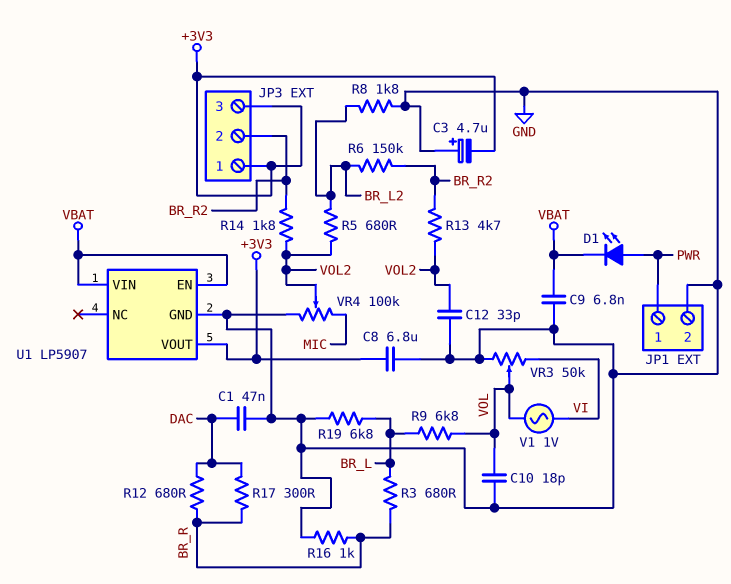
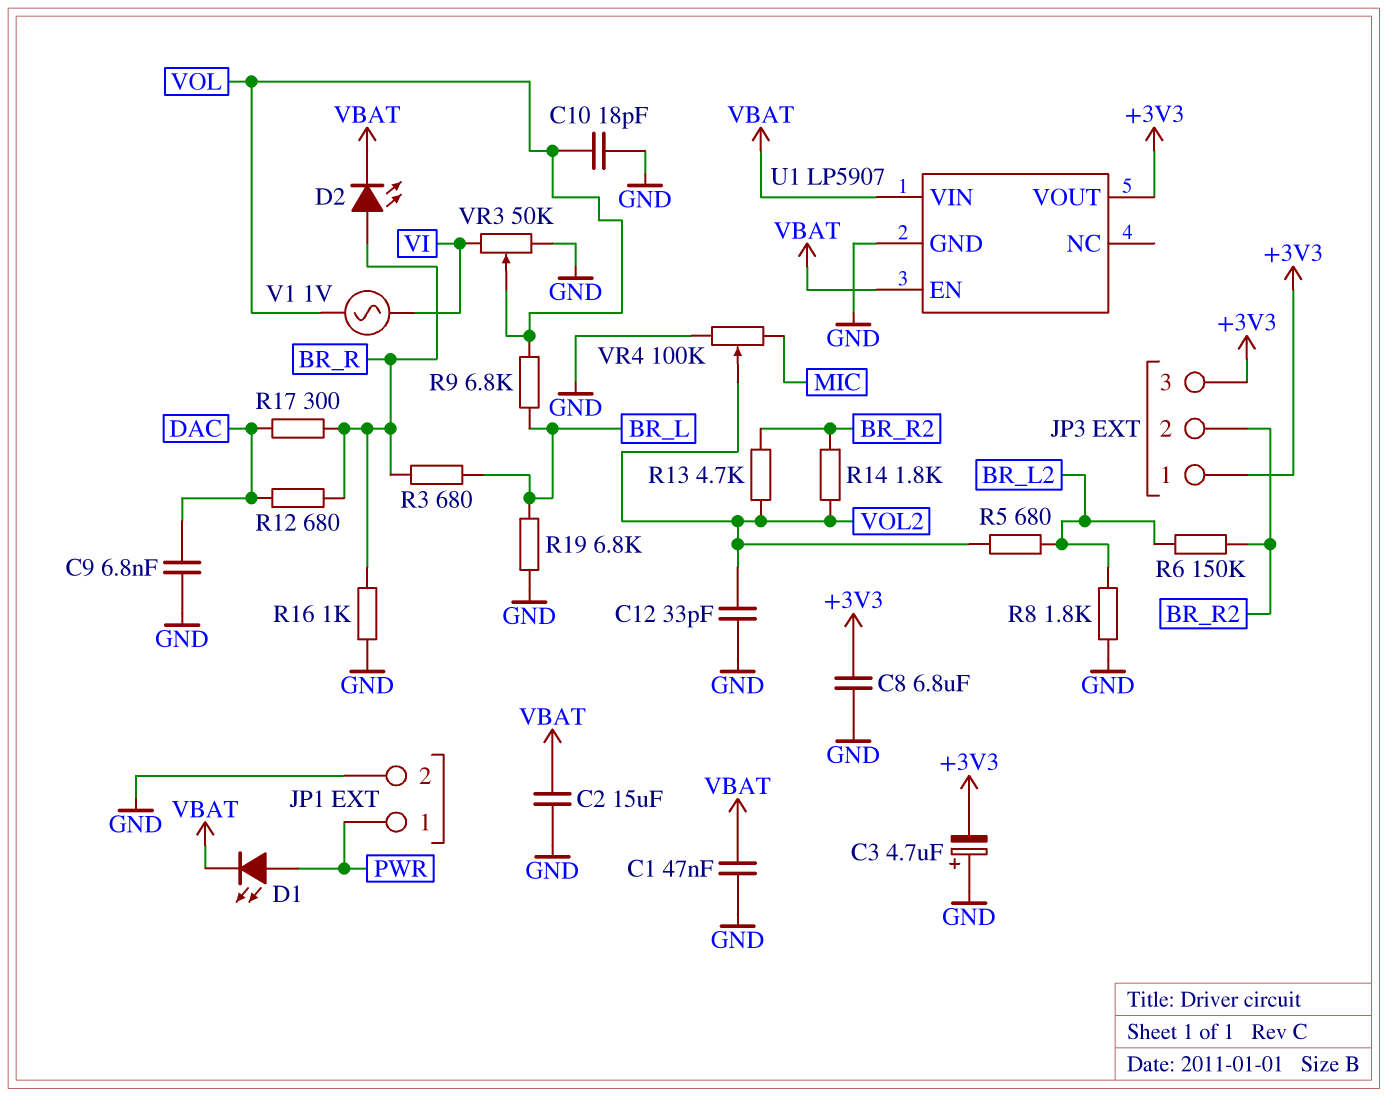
C1: 47nF (DAC, GND) -> 47nF (GND, VBAT)
C2: none -> 15uF (GND, VBAT)
C9: 6.8nF (GND, VBAT) -> 6.8nF (DAC, GND)
D2: none -> LED (A BR_R, K VBAT)

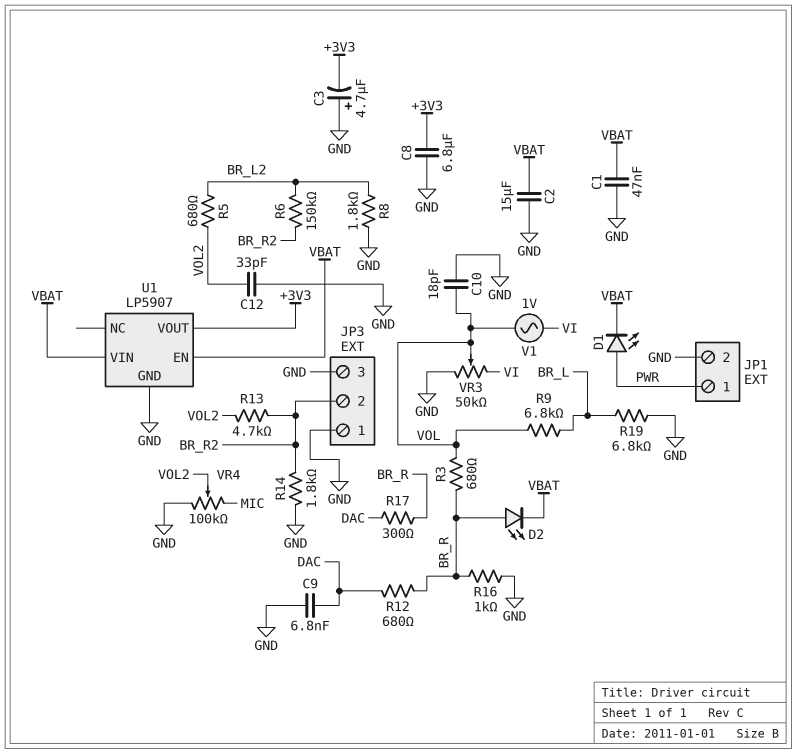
JP3 pin 1: +3V3 -> GND
JP3 pin 3: +3V3 -> GND
R3: 680 (BR_L, BR_R) -> 680 (BR_R, VOL)
R14: 1.8k (BR_R2, VOL2) -> 1.8k (BR_R2, GND)

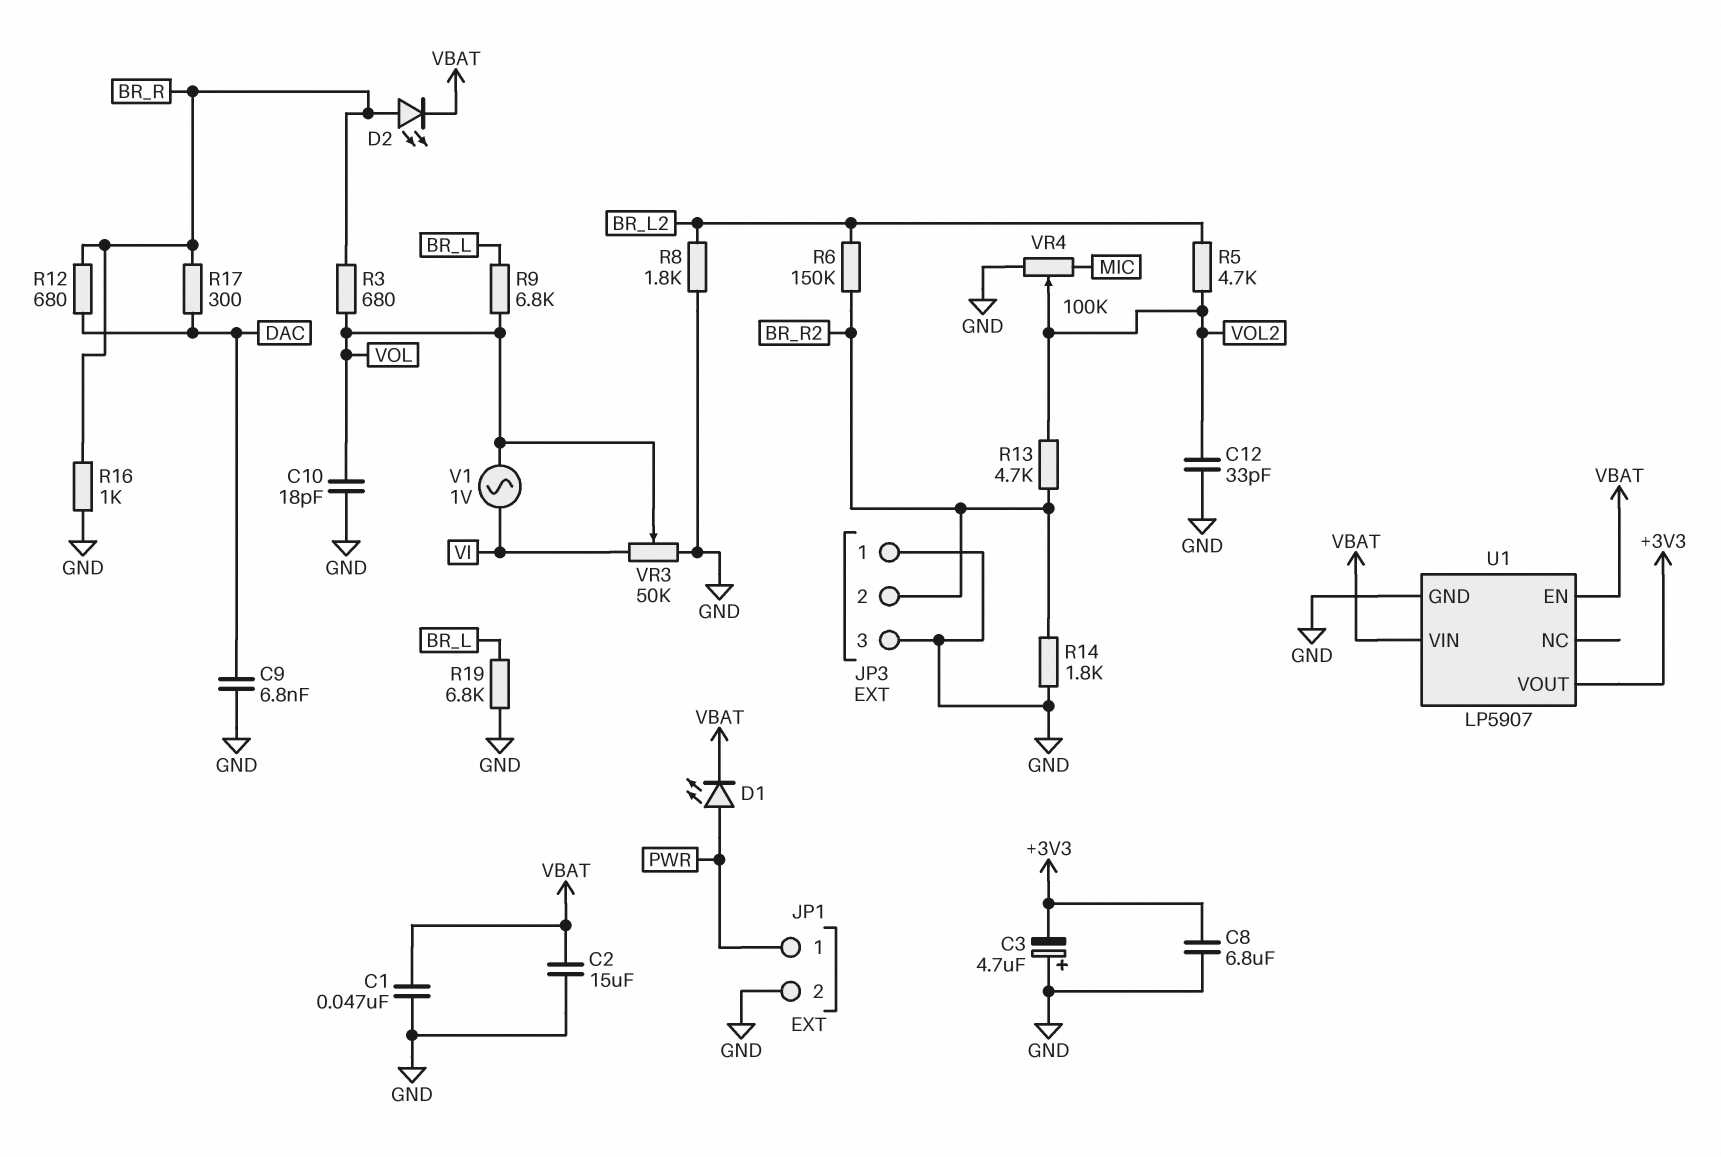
R5: 680 (BR_L2, VOL2) -> 4.7k (BR_L2, VOL2)

